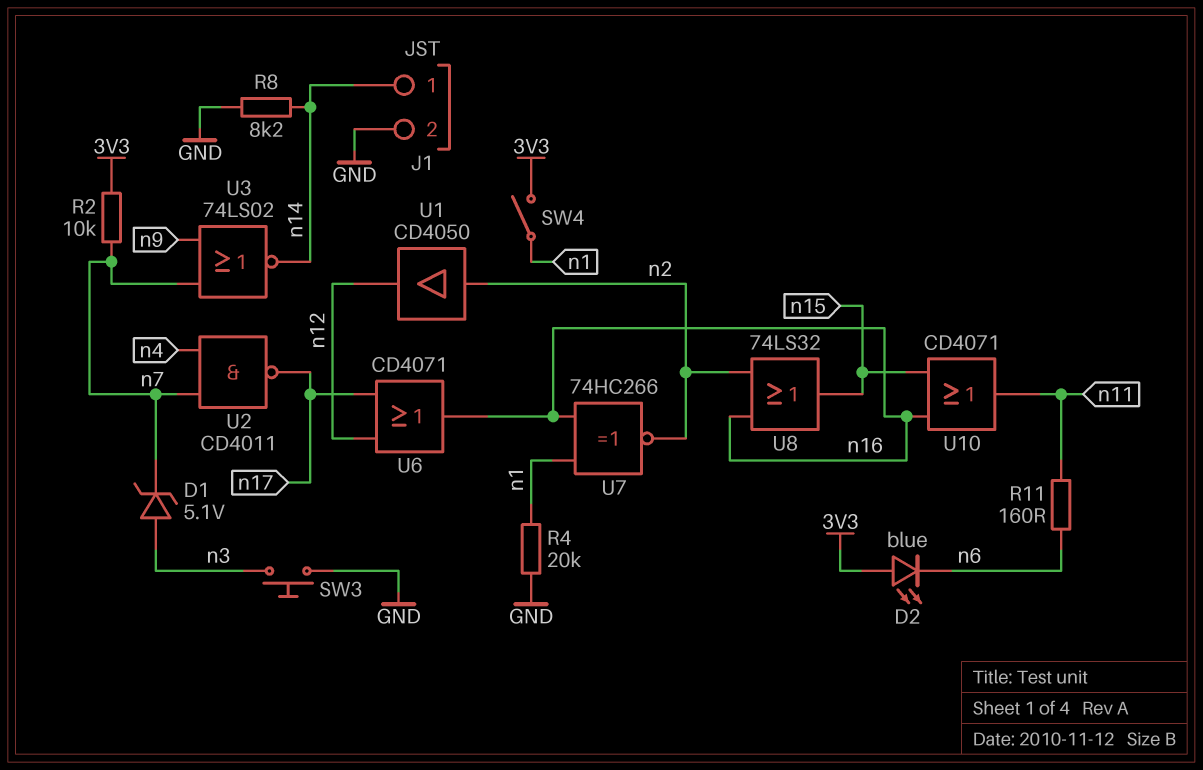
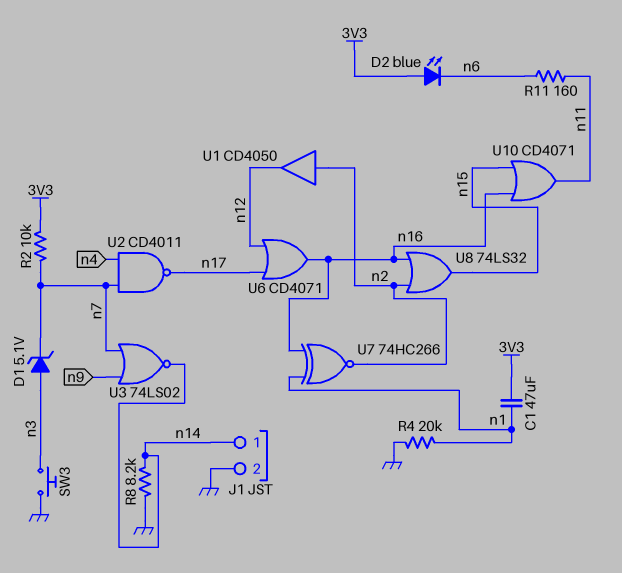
C1: none -> 47uF (3V3, n1)
SW4: switch (3V3, n1) -> none

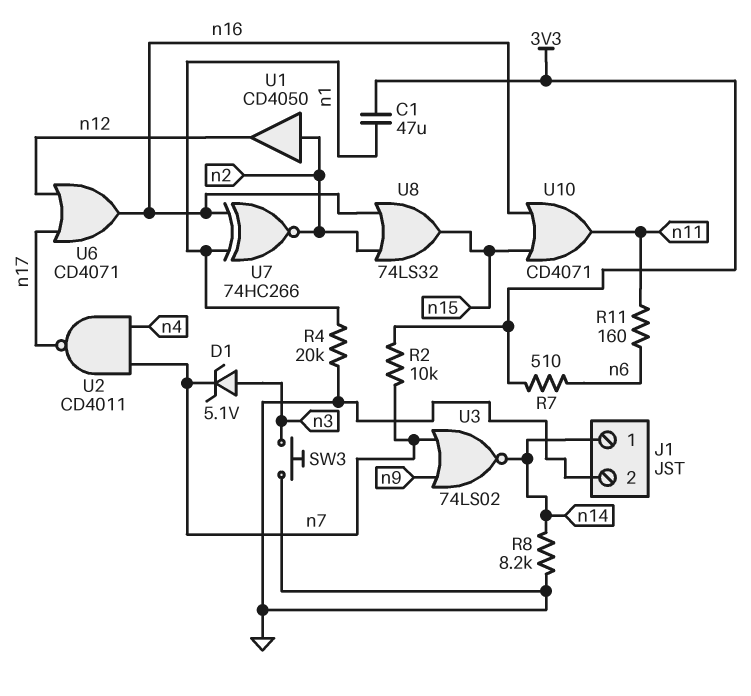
D2: LED blue (A 3V3, K n6) -> none
R7: none -> 510 (3V3, n6)

